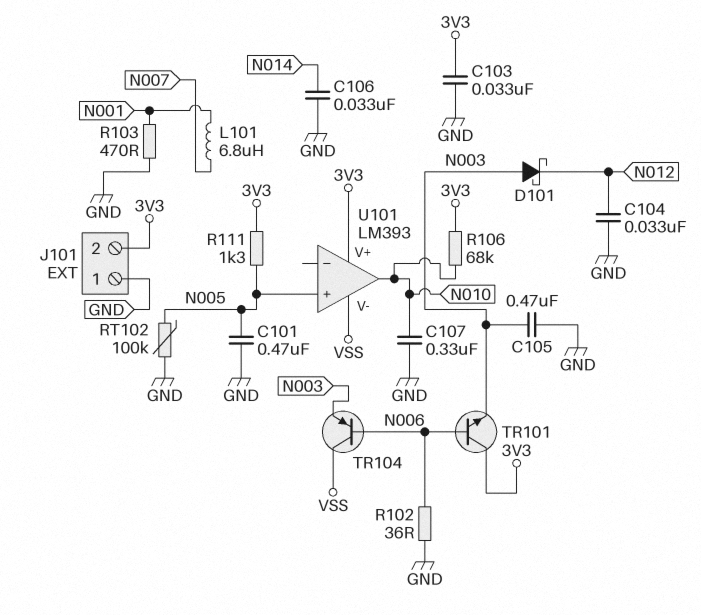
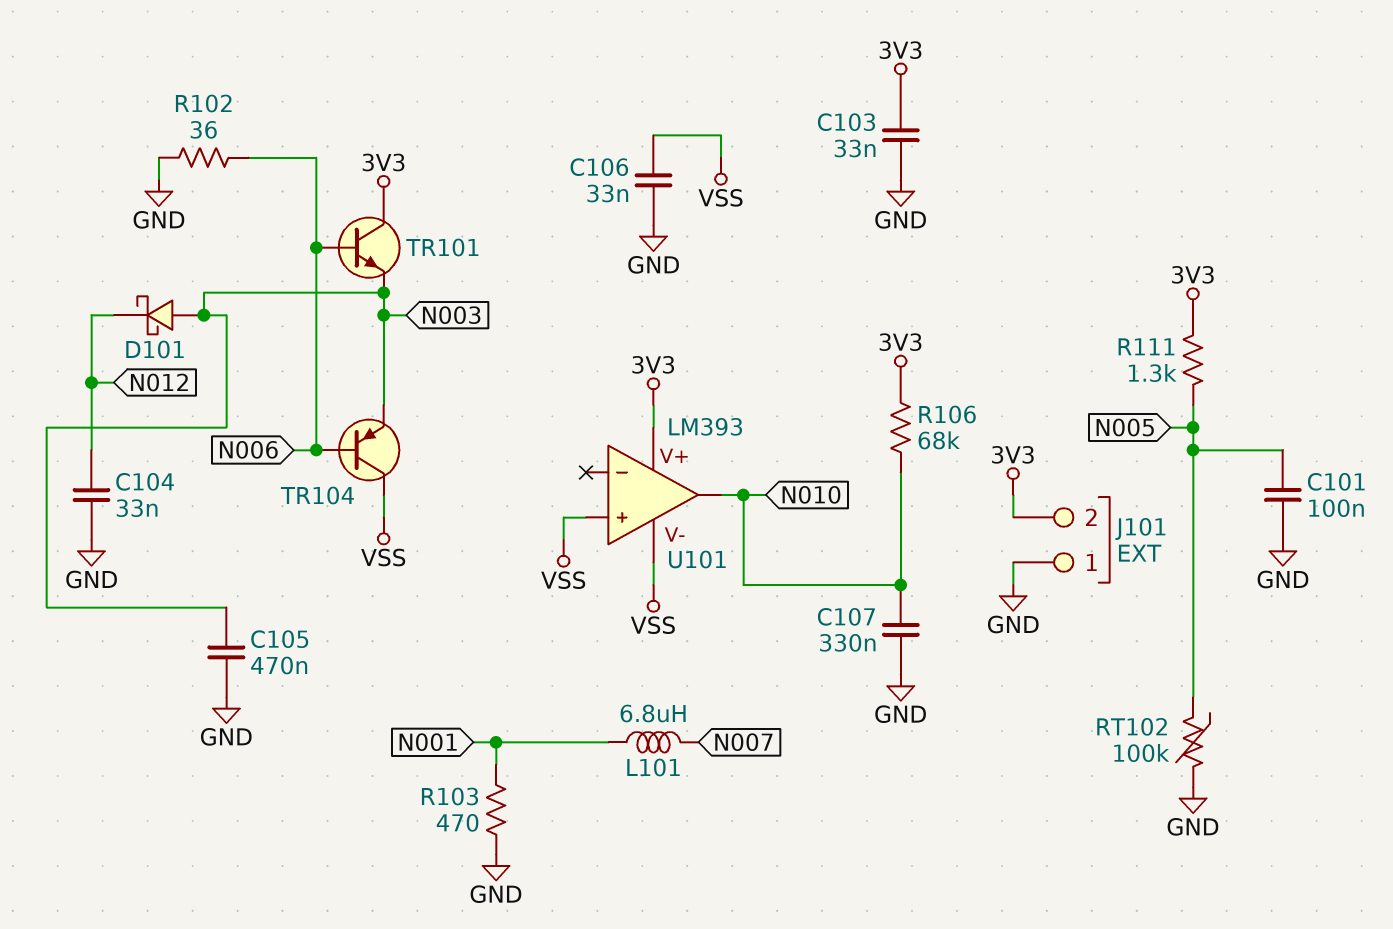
C101: 470nF (GND, N005) -> 100nF (GND, N005)
C106: 33nF (GND, N014) -> 33nF (GND, VSS)
U101 pin in+: N005 -> VSS

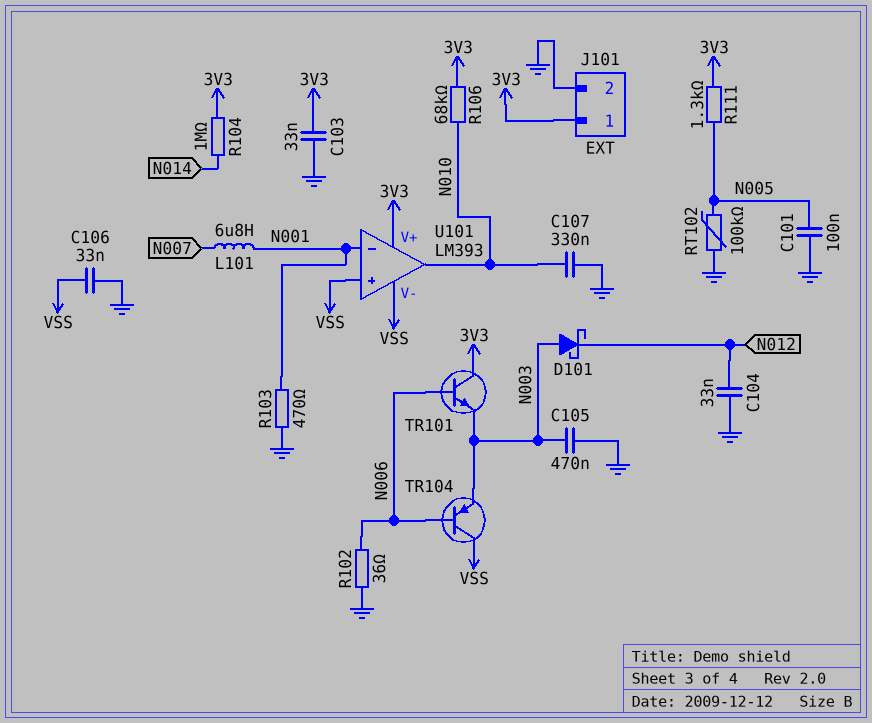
J101 pin 1: GND -> 3V3
J101 pin 2: 3V3 -> GND
R104: none -> 1M (3V3, N014)
U101 pin in-: none -> N001

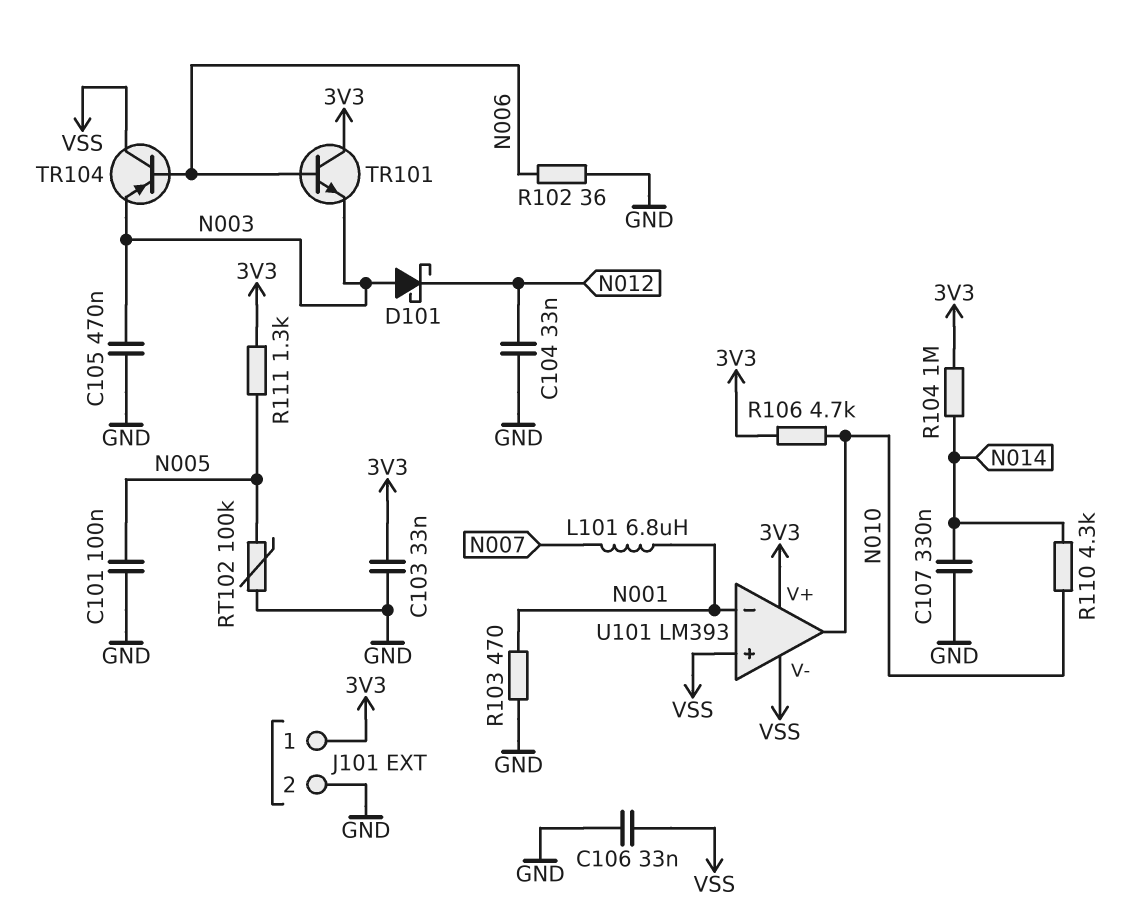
C107: 330nF (GND, N010) -> 330nF (GND, N014)
R106: 68k (3V3, N010) -> 4.7k (3V3, N010)
R110: none -> 4.3k (N010, N014)

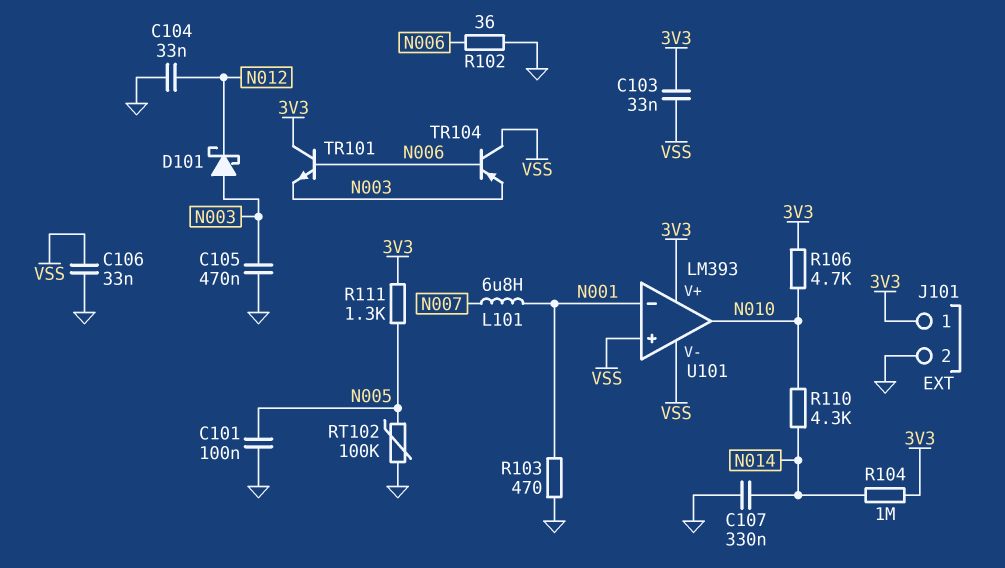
C103: 33nF (3V3, GND) -> 33nF (3V3, VSS)

